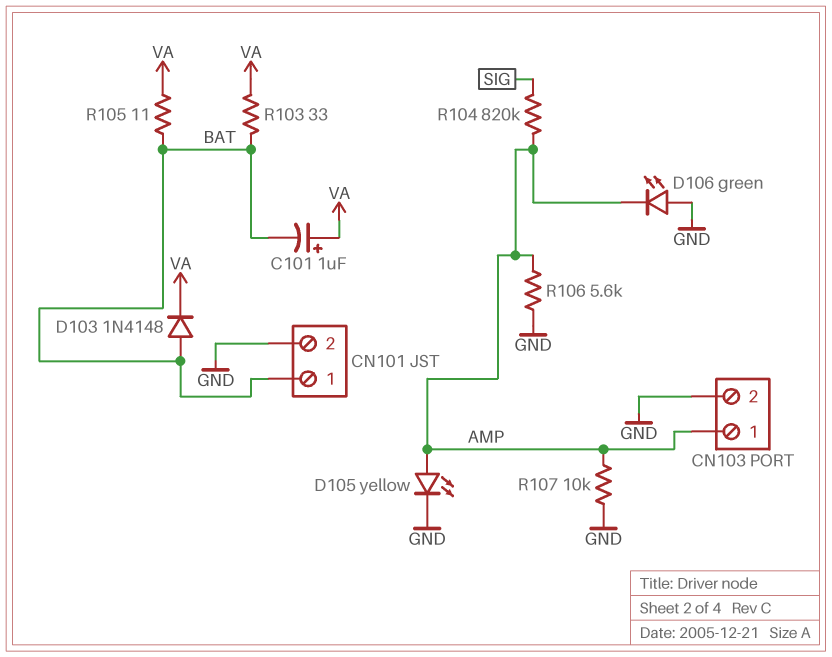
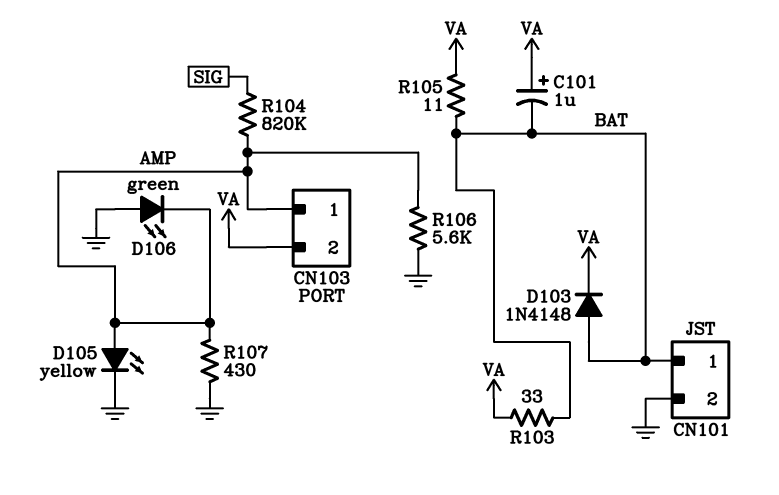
CN103 pin 2: GND -> VA
R107: 10k (AMP, GND) -> 430 (AMP, GND)

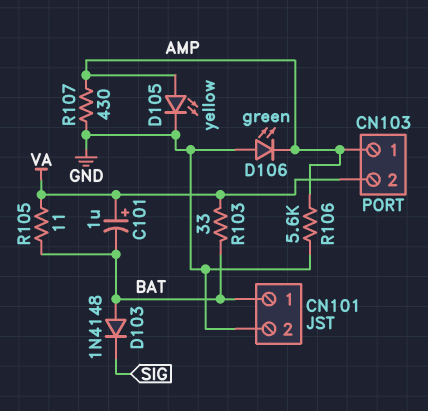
D103: diode 1N4148 (A BAT, K VA) -> diode 1N4148 (A BAT, K SIG)
R104: 820k (AMP, SIG) -> none

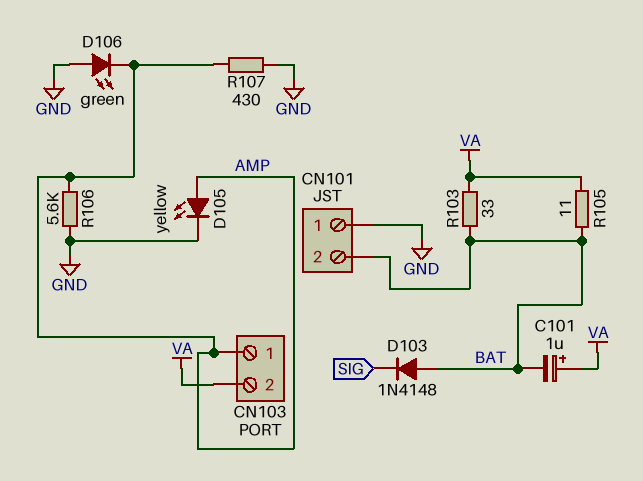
CN101 pin 1: BAT -> GND
CN101 pin 2: GND -> BAT

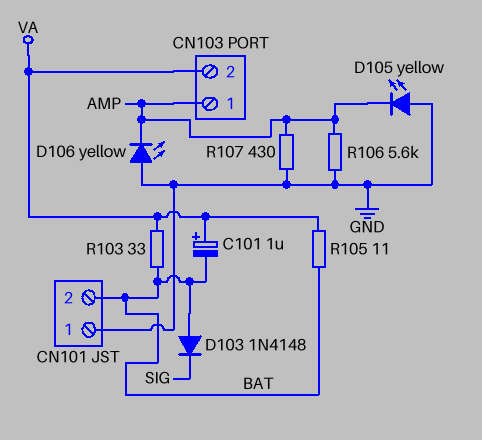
D105: LED yellow (A AMP, K GND) -> LED yellow (A GND, K AMP)
D106: LED green (A GND, K AMP) -> LED yellow (A GND, K AMP)

